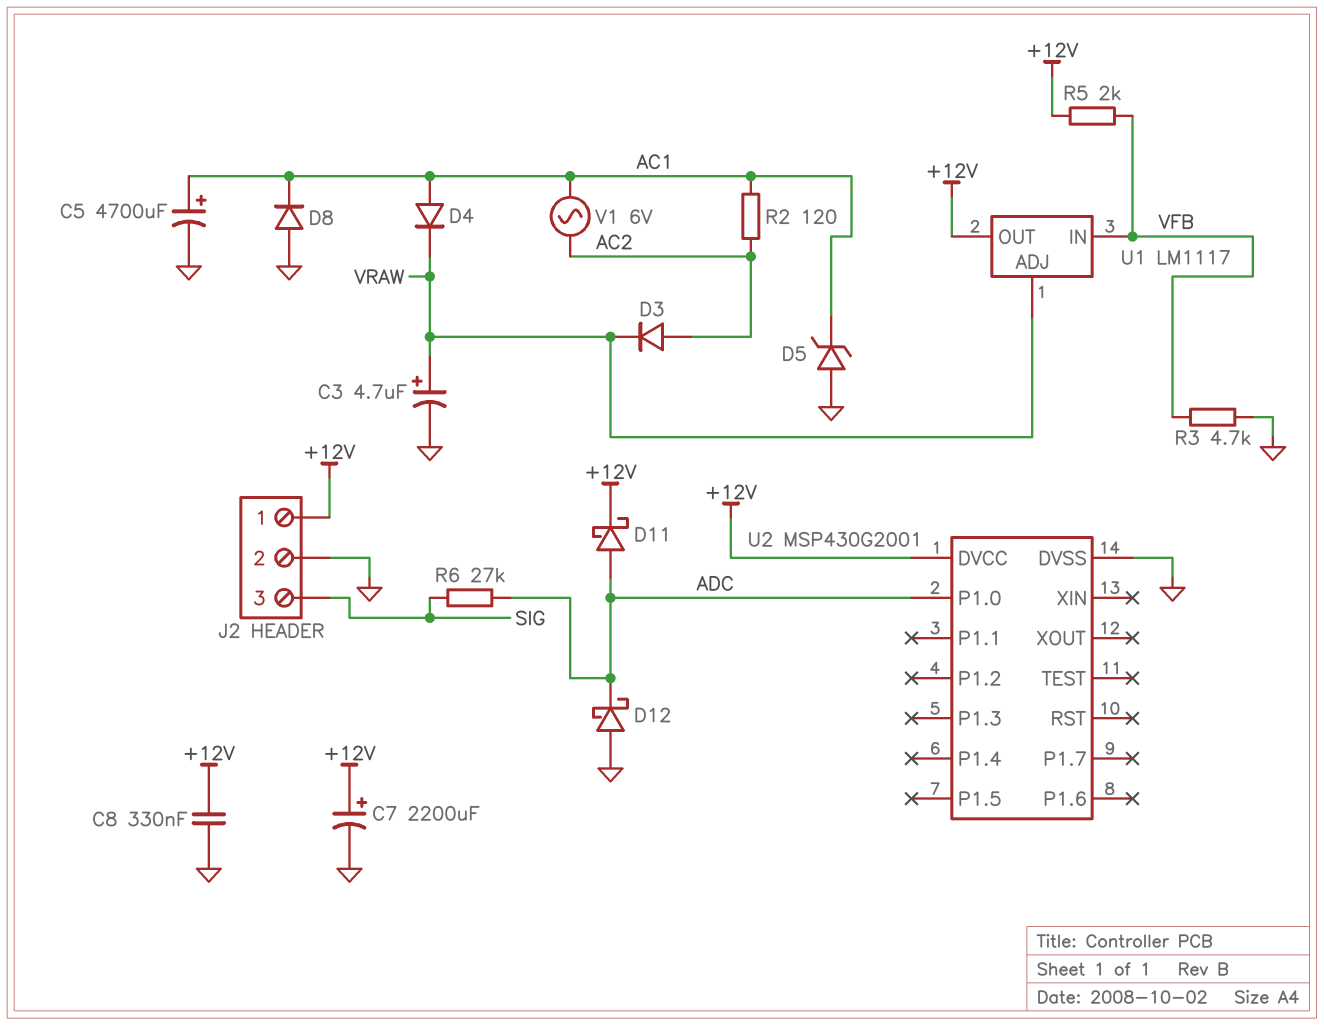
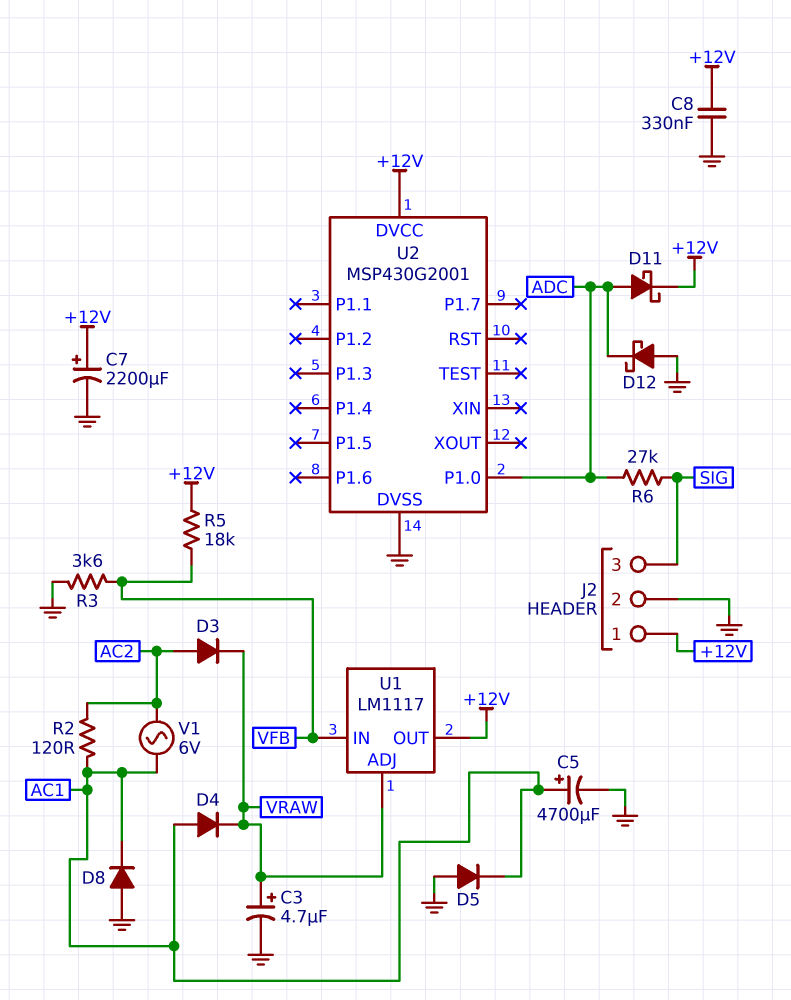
D5: zener (A GND, K AC1) -> diode (A GND, K AC1)
R3: 4.7k (GND, VFB) -> 3.6k (GND, VFB)
R5: 2k (+12V, VFB) -> 18k (+12V, VFB)

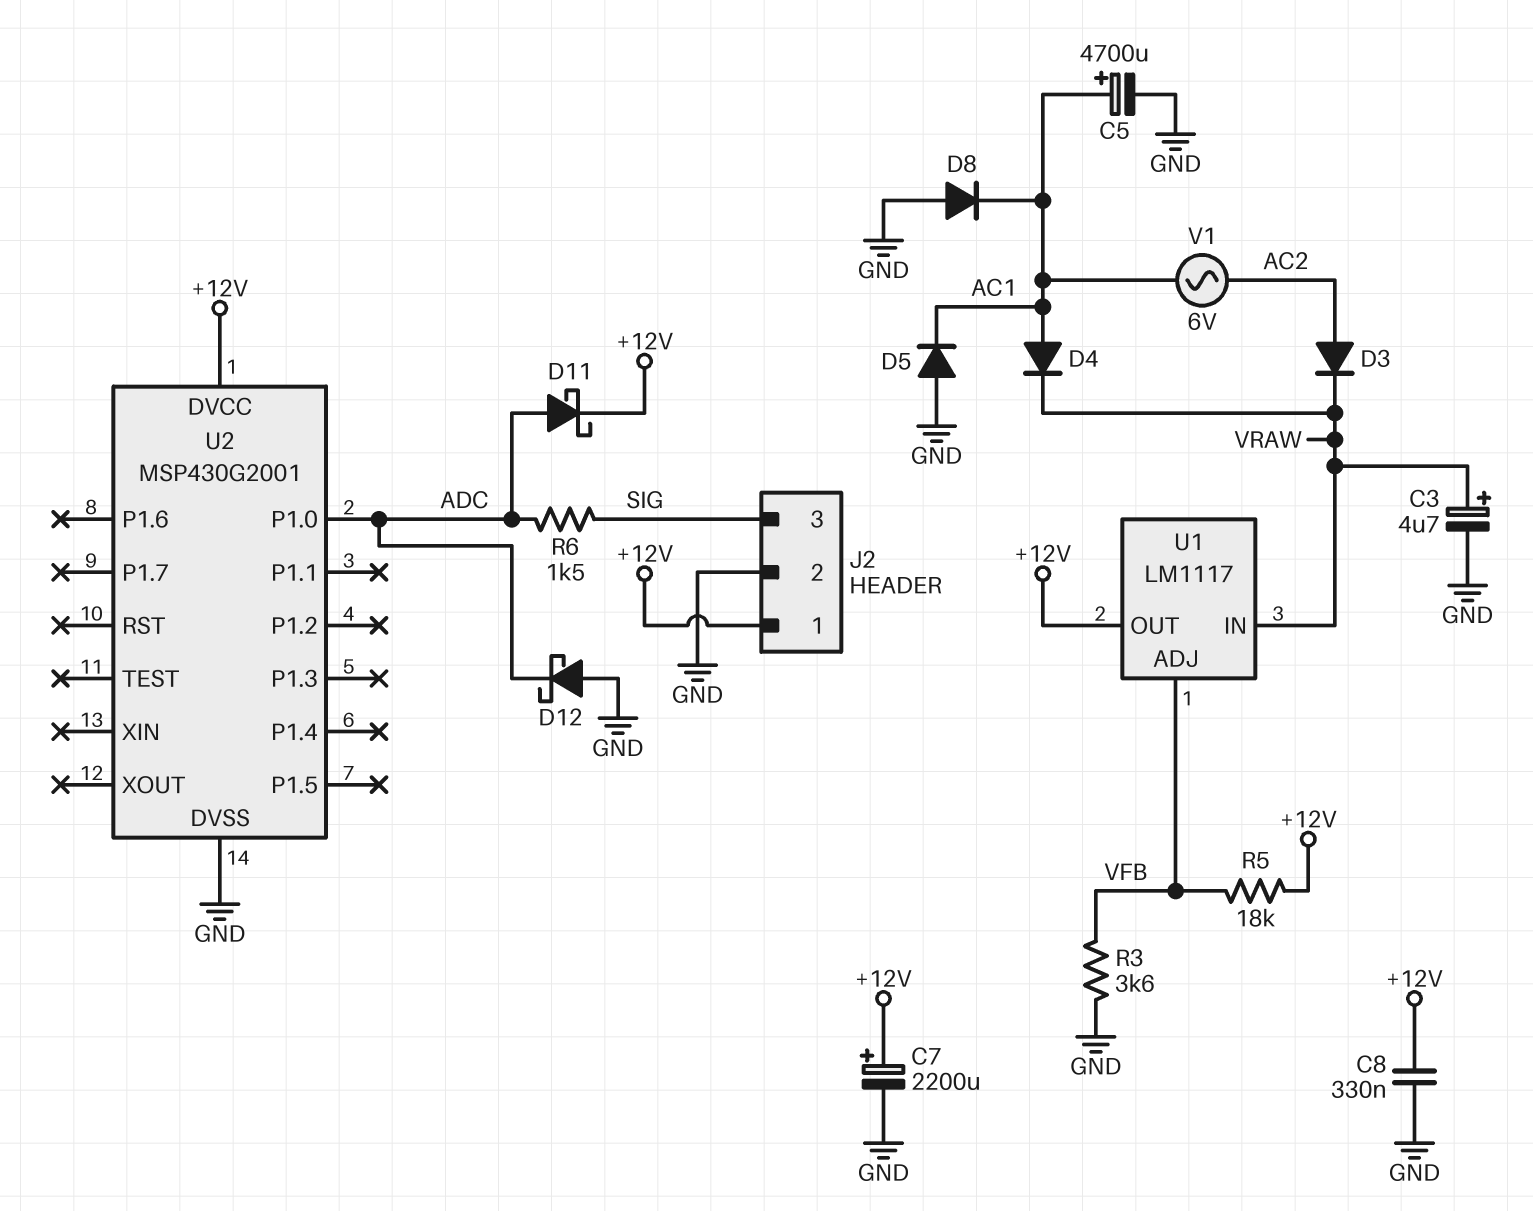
R2: 120 (AC1, AC2) -> none
R6: 27k (ADC, SIG) -> 1.5k (ADC, SIG)
U1 pin ADJ: VRAW -> VFB
U1 pin IN: VFB -> VRAW

